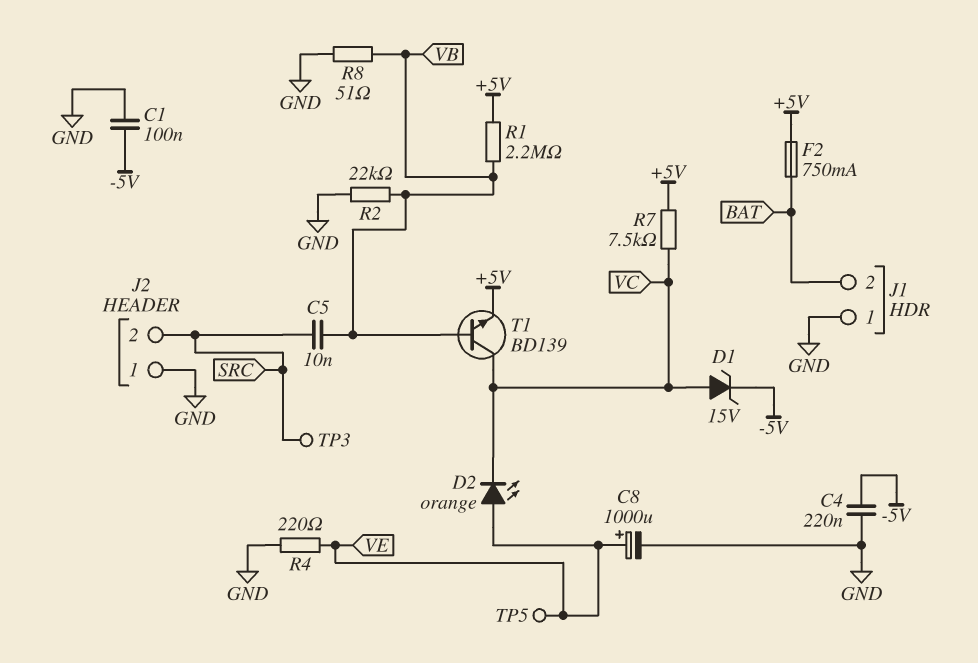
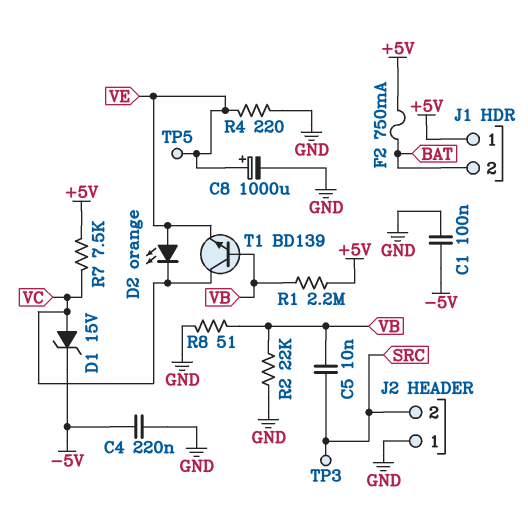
J1 pin 1: GND -> +5V
T1: NPN BD139 (B VB, C VC, E +5V) -> NPN BD139 (B VB, C VC, E VE)

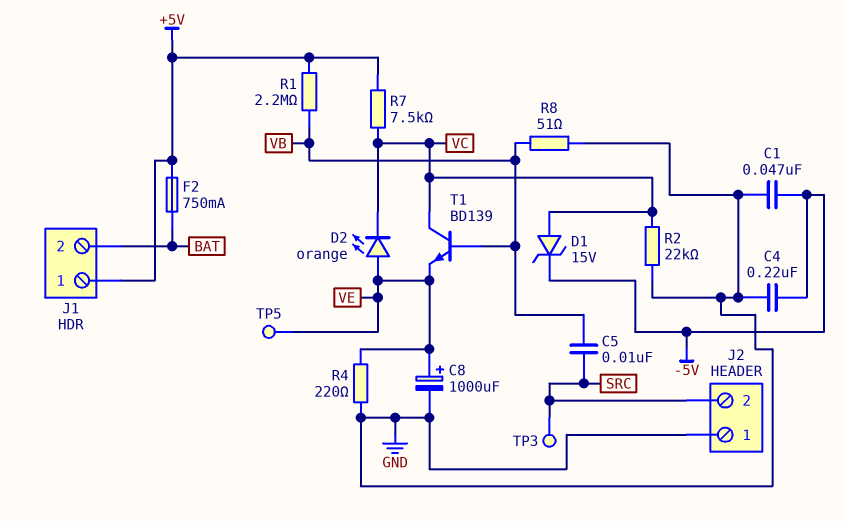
C1: 100nF (-5V, GND) -> 47nF (-5V, GND)
R2: 22k (GND, VB) -> 22k (GND, VC)

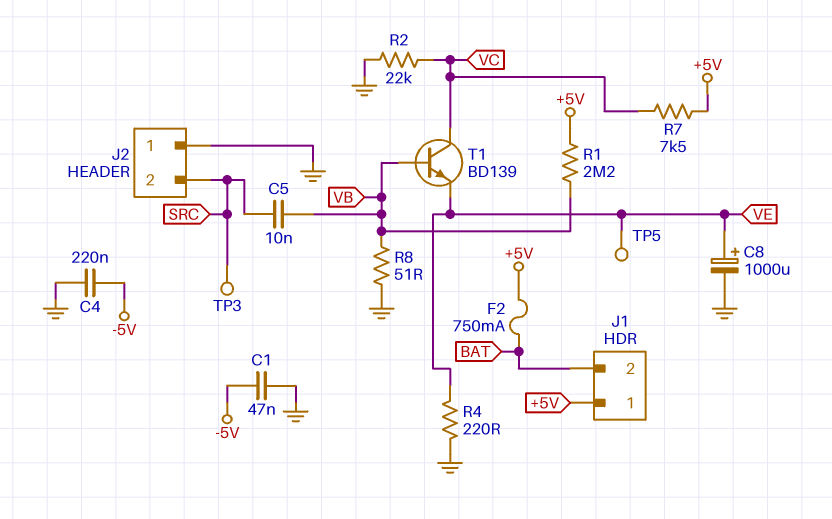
D1: zener 15V (A VC, K -5V) -> none
D2: LED orange (A VE, K VC) -> none

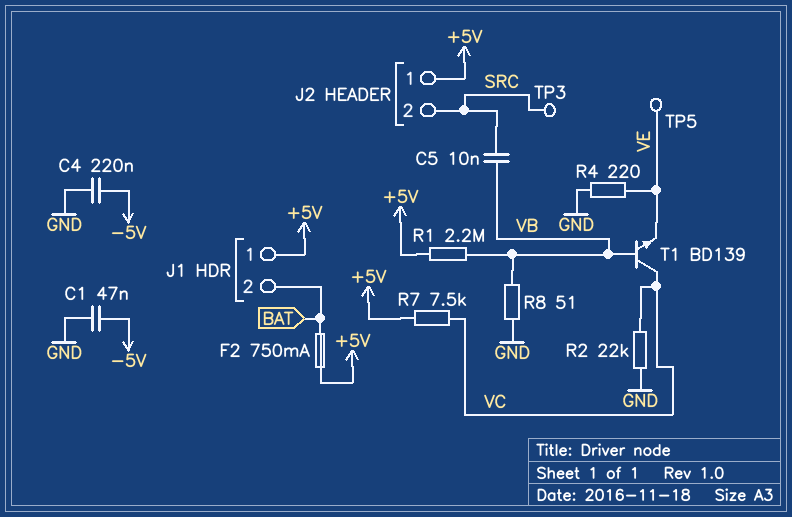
C8: 1000uF (plus VE, minus GND) -> none
J2 pin 1: GND -> +5V

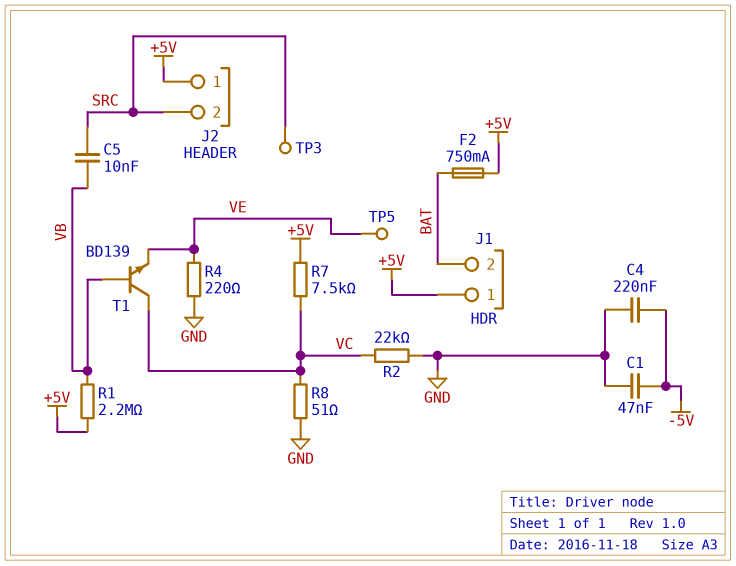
R8: 51 (GND, VB) -> 51 (GND, VC)

